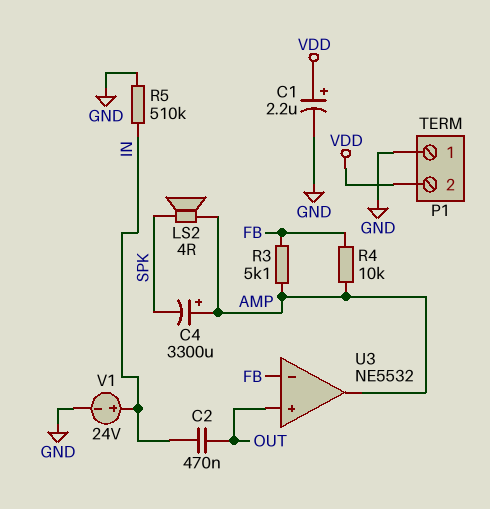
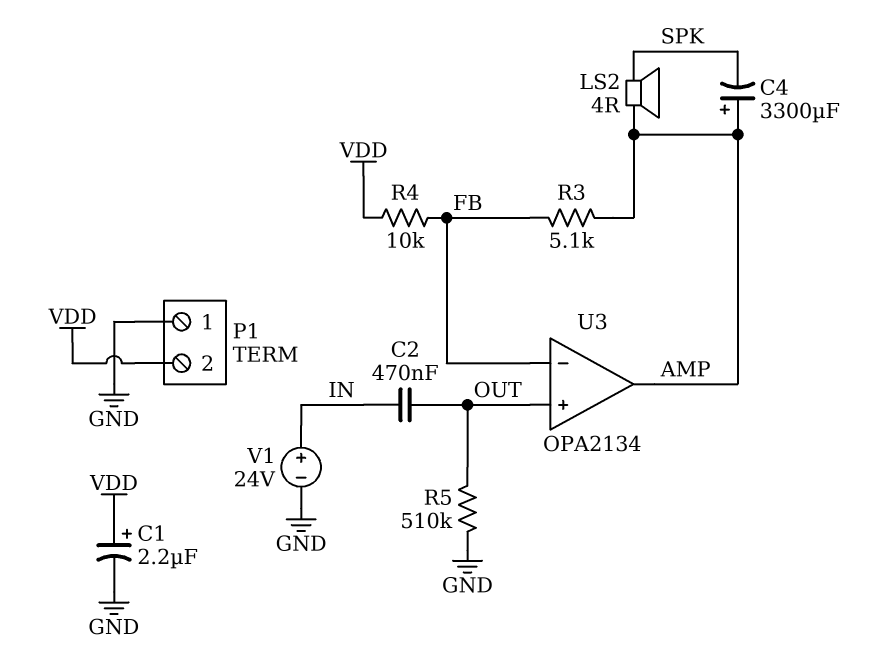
R4: 10k (AMP, FB) -> 10k (FB, VDD)
R5: 510k (GND, IN) -> 510k (GND, OUT)
U3: NE5532 -> OPA2134

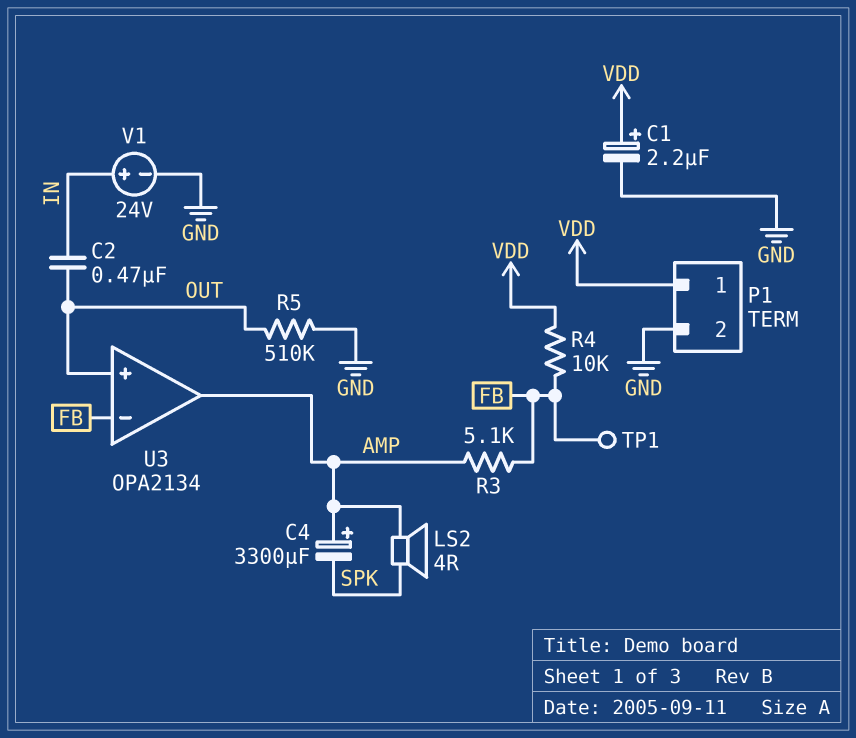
P1 pin 1: GND -> VDD
P1 pin 2: VDD -> GND
TP1: none -> test point (FB)

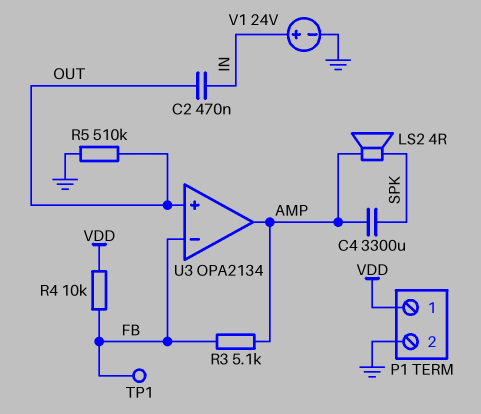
C1: 2.2uF (plus VDD, minus GND) -> none
C4: 3300uF (plus AMP, minus SPK) -> 3300uF (AMP, SPK)

